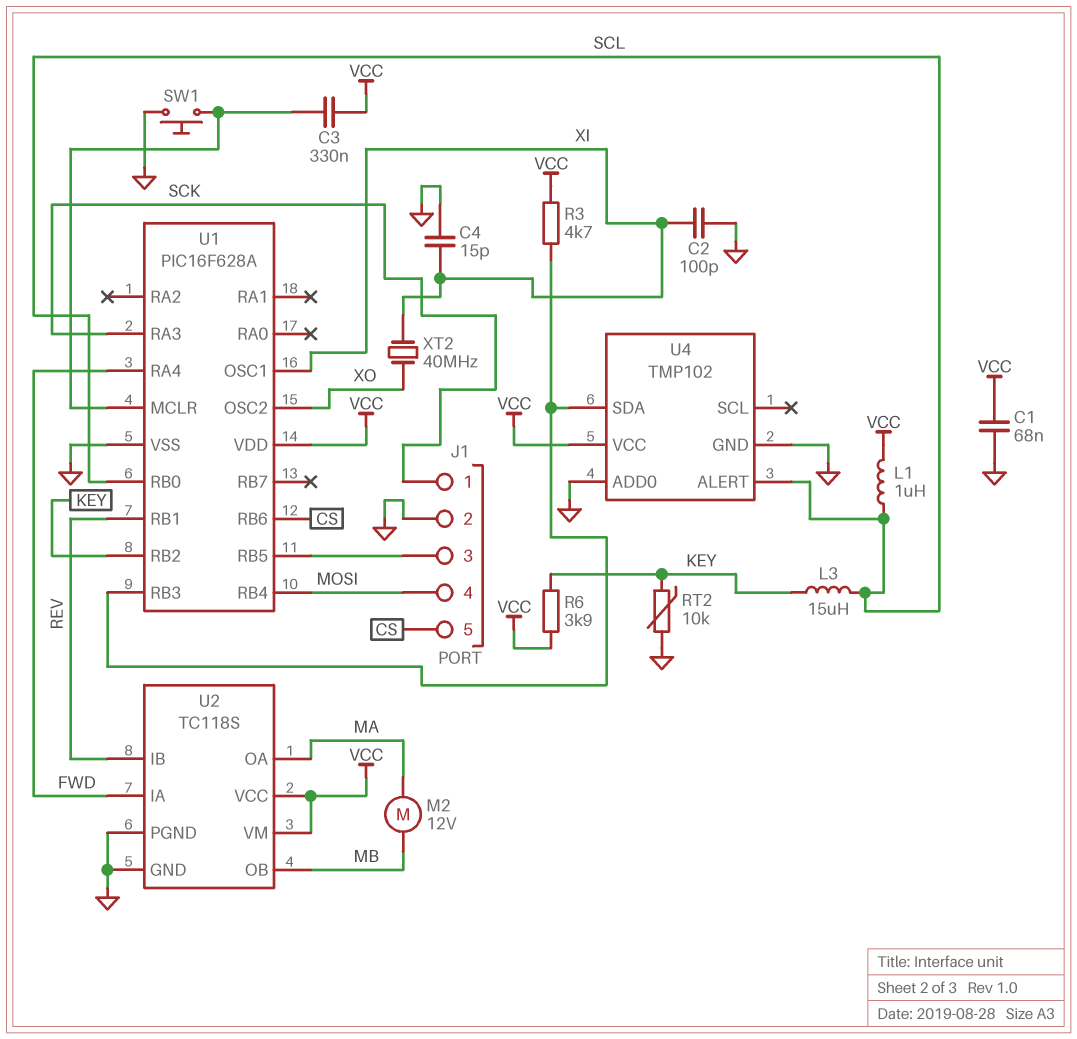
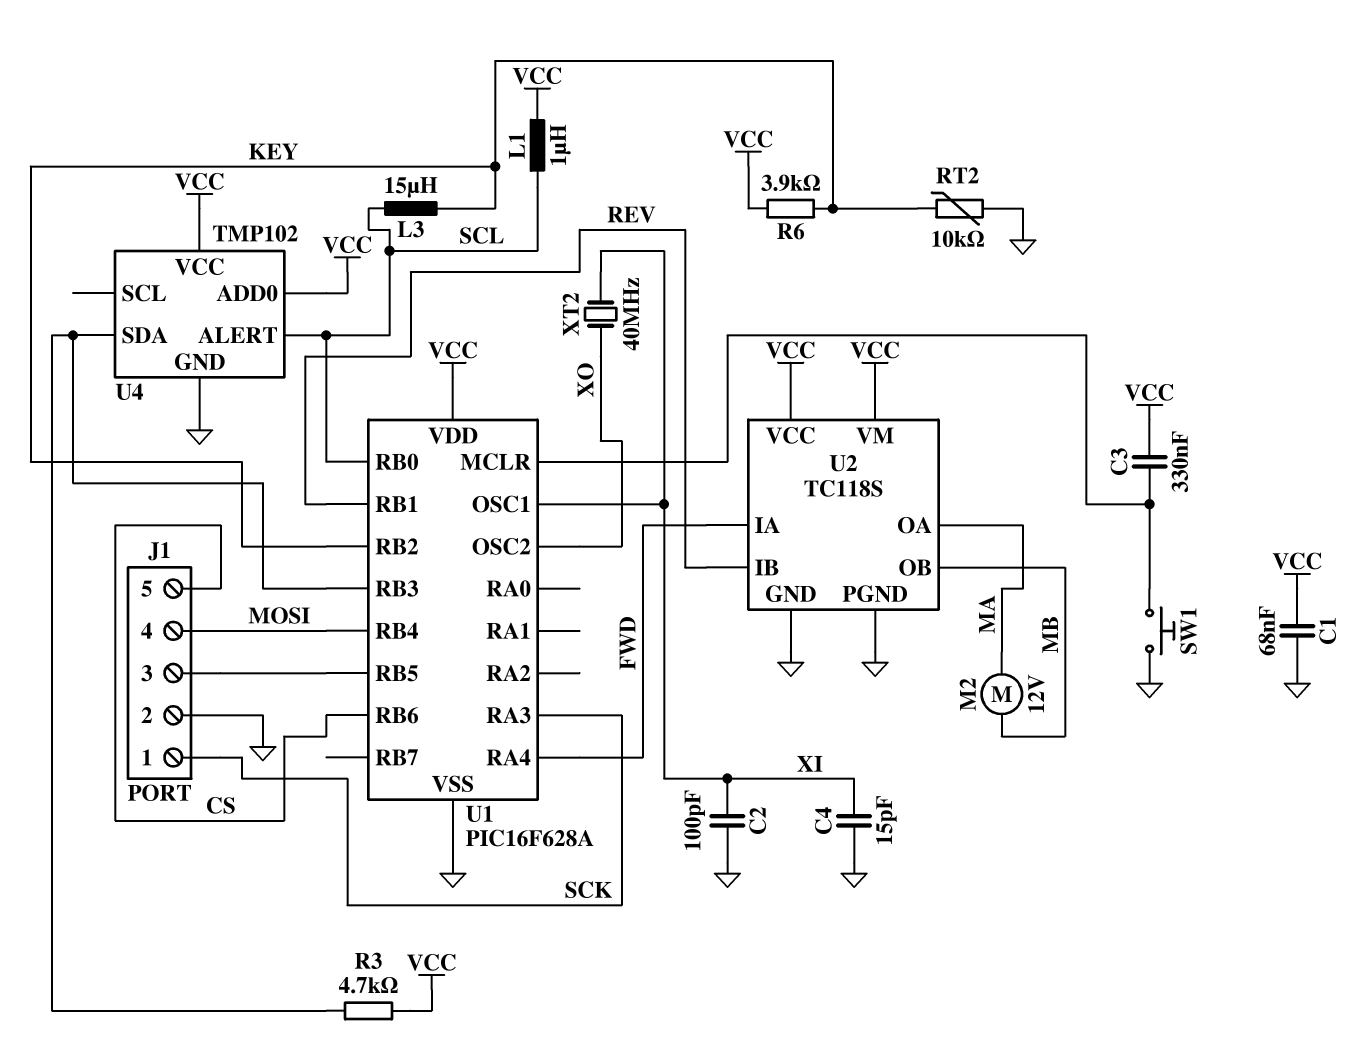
U4 pin ADD0: GND -> VCC

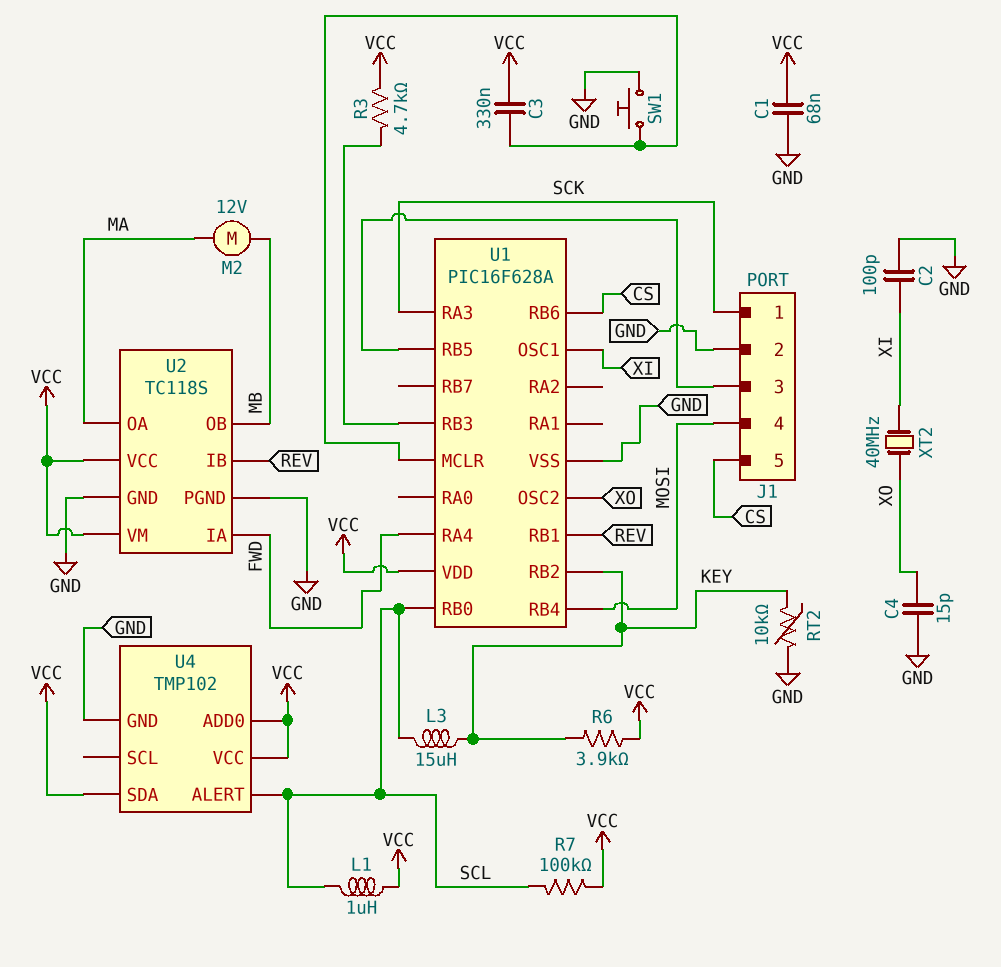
C4: 15pF (GND, XI) -> 15pF (GND, XO)
R7: none -> 100k (SCL, VCC)
U4 pin SDA: U1/RB3 -> VCC

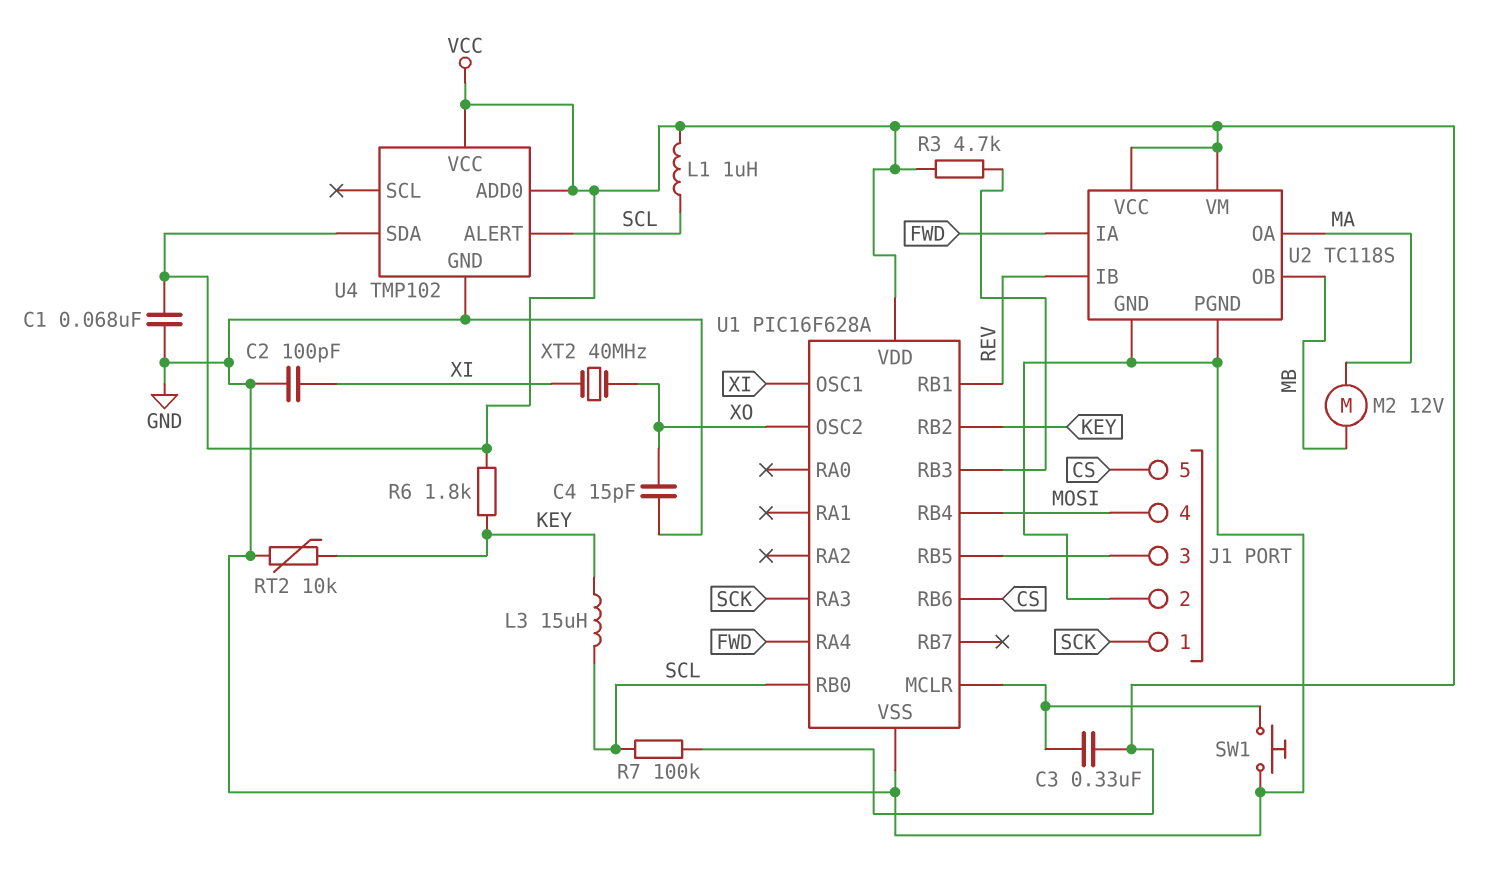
R6: 3.9k (KEY, VCC) -> 1.8k (KEY, VCC)

